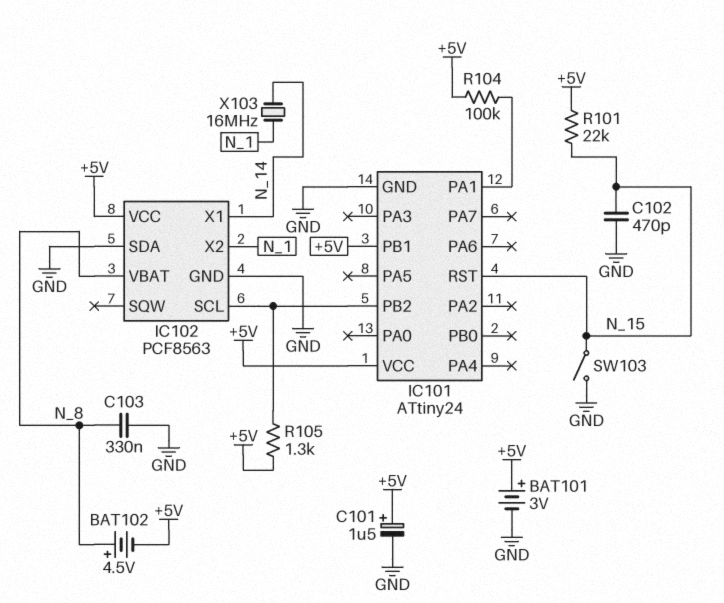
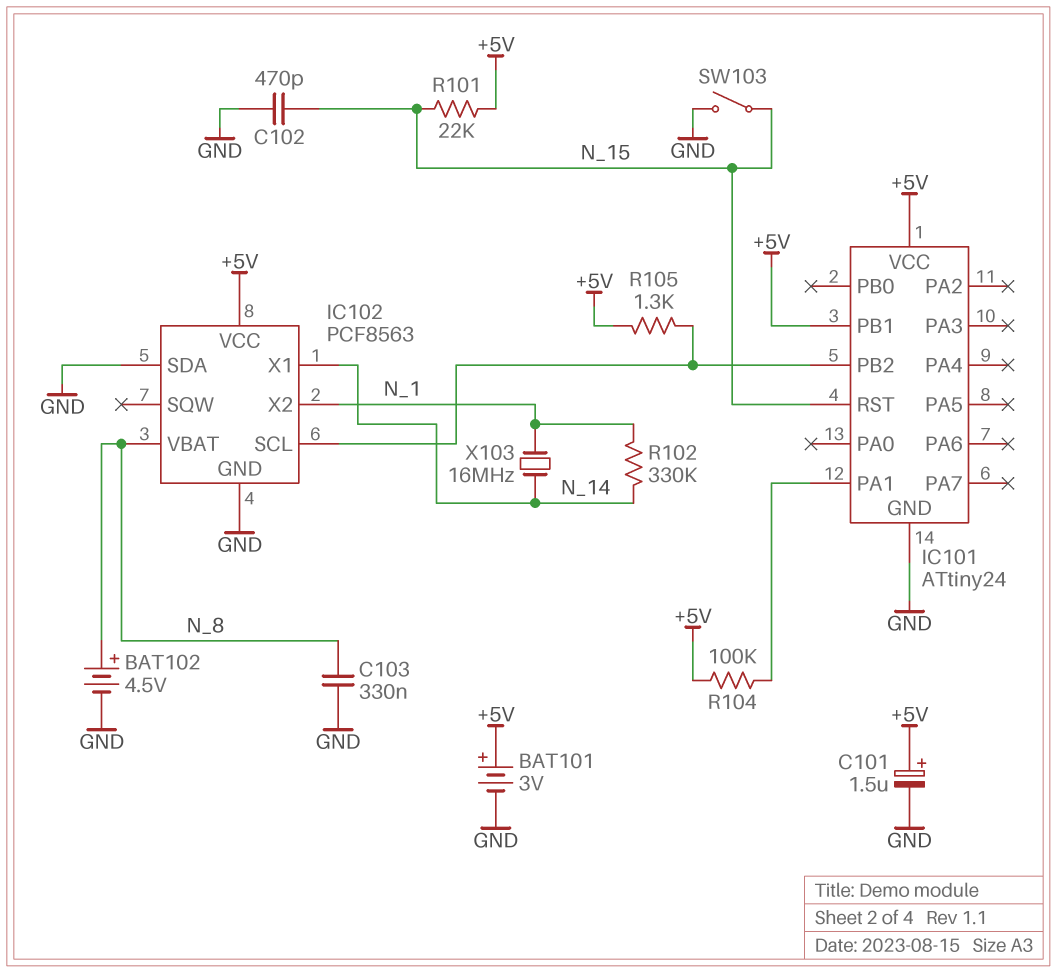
BAT102: 4.5V (plus N_8, minus +5V) -> 4.5V (plus N_8, minus GND)
R102: none -> 330k (N_1, N_14)

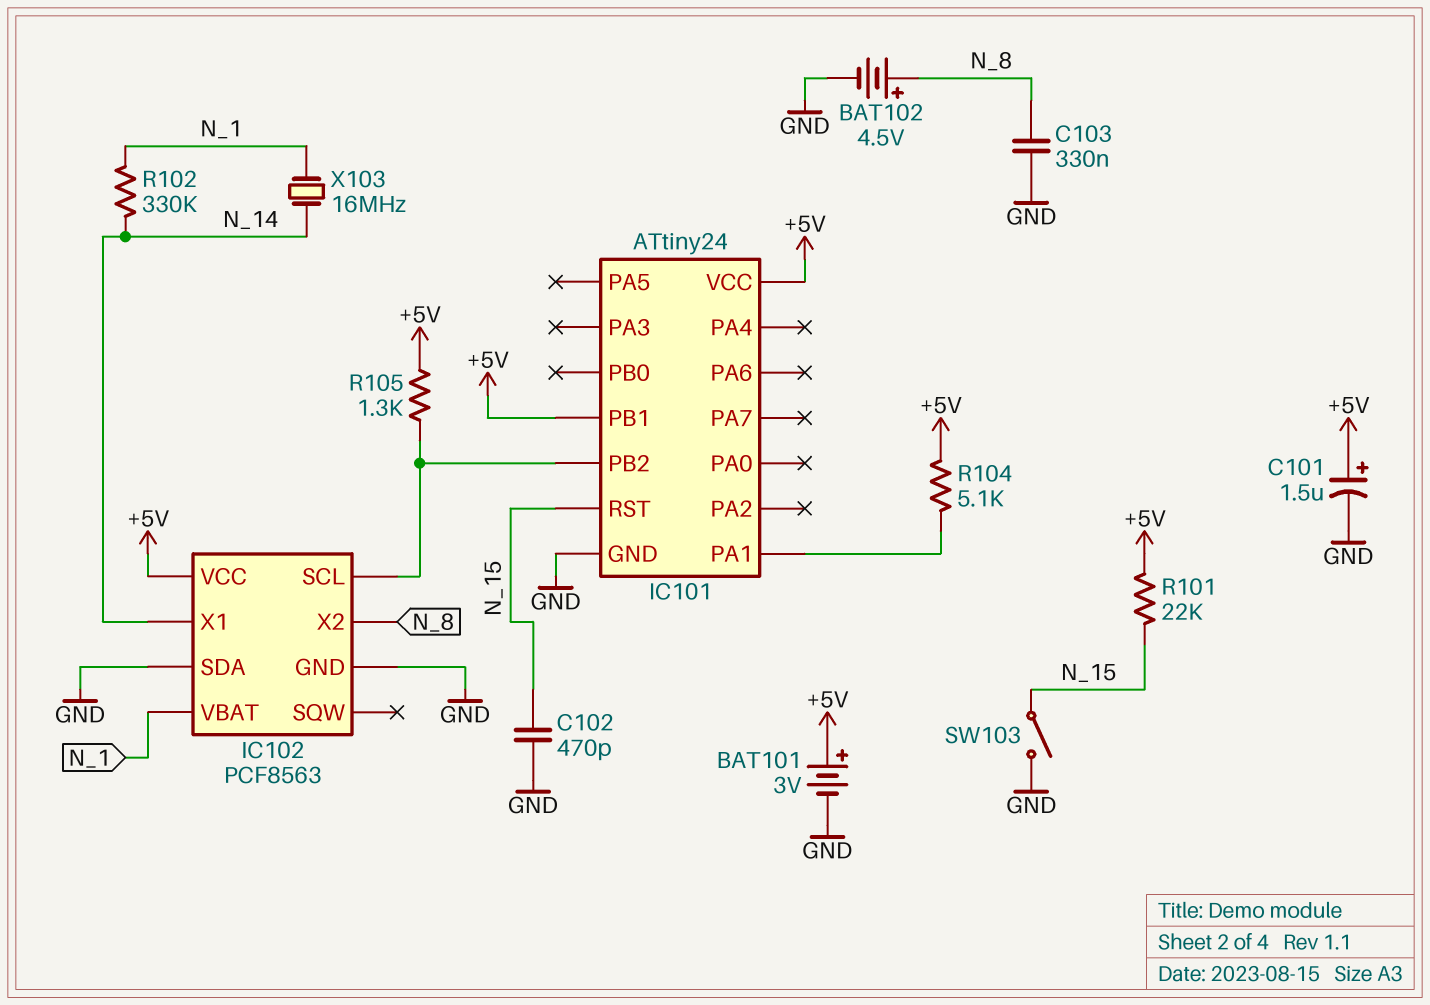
IC102 pin VBAT: N_8 -> N_1
IC102 pin X2: N_1 -> N_8
R104: 100k (+5V, IC101/PA1) -> 5.1k (+5V, IC101/PA1)

